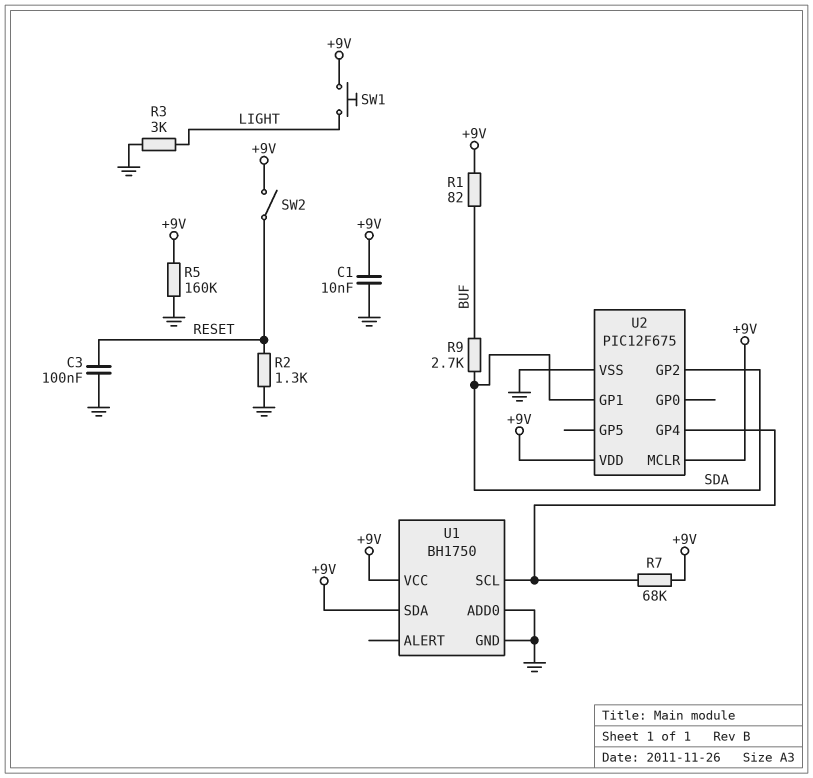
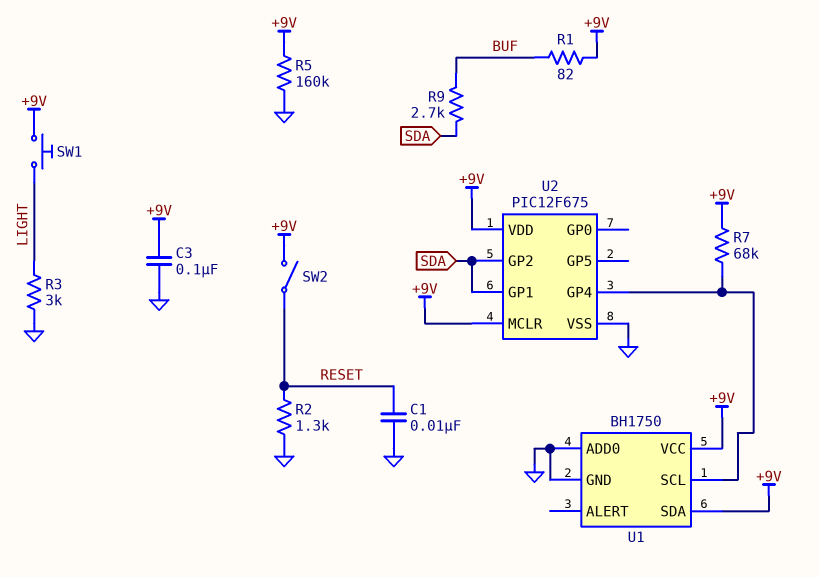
C1: 10nF (+9V, GND) -> 10nF (GND, RESET)
C3: 100nF (GND, RESET) -> 100nF (+9V, GND)

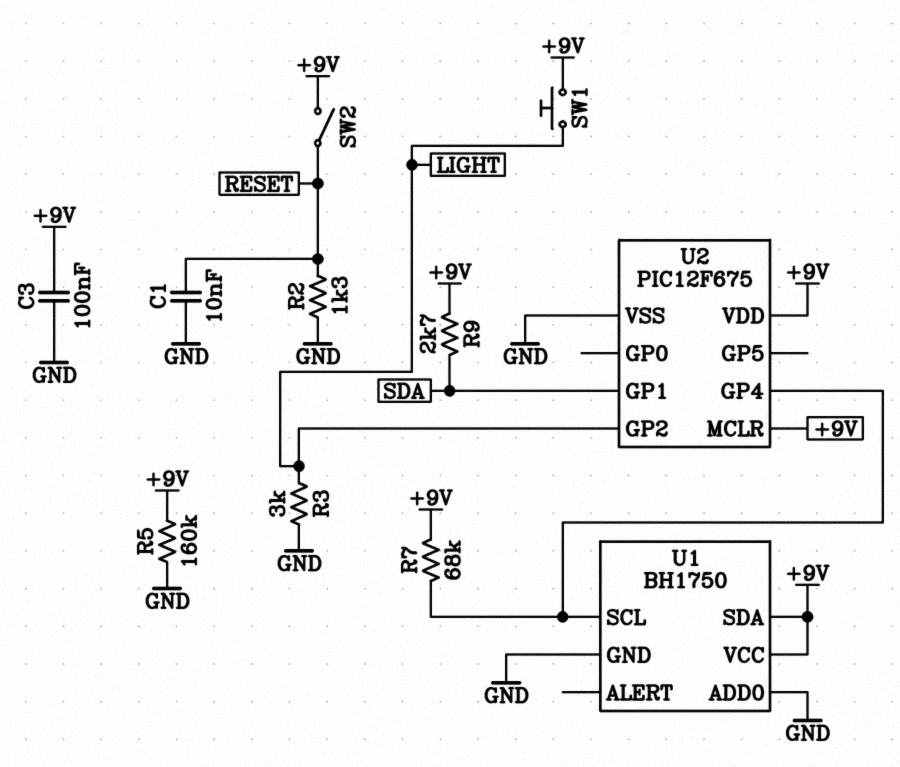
R1: 82 (+9V, BUF) -> none
R9: 2.7k (BUF, SDA) -> 2.7k (+9V, SDA)
U2 pin GP2: SDA -> LIGHT

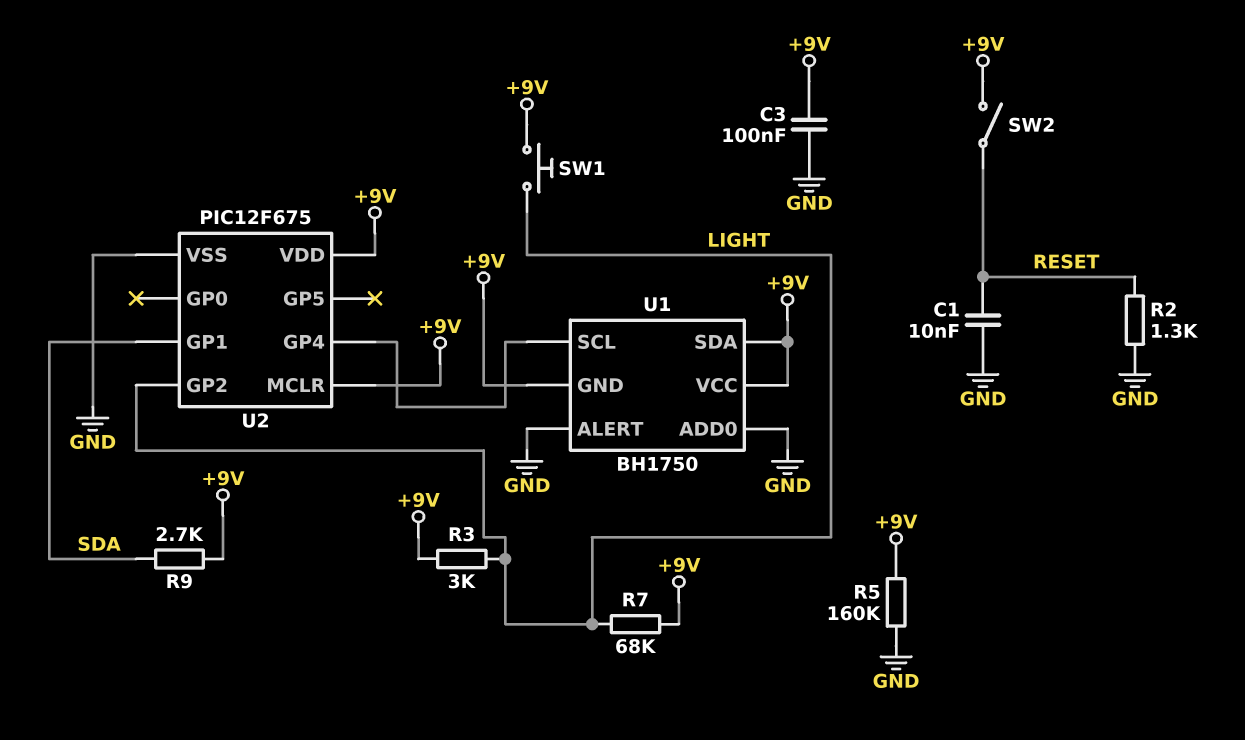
R3: 3k (GND, LIGHT) -> 3k (+9V, LIGHT)
R7: 68k (+9V, U1/SCL) -> 68k (+9V, LIGHT)
U1 pin ALERT: none -> GND
U1 pin GND: GND -> +9V

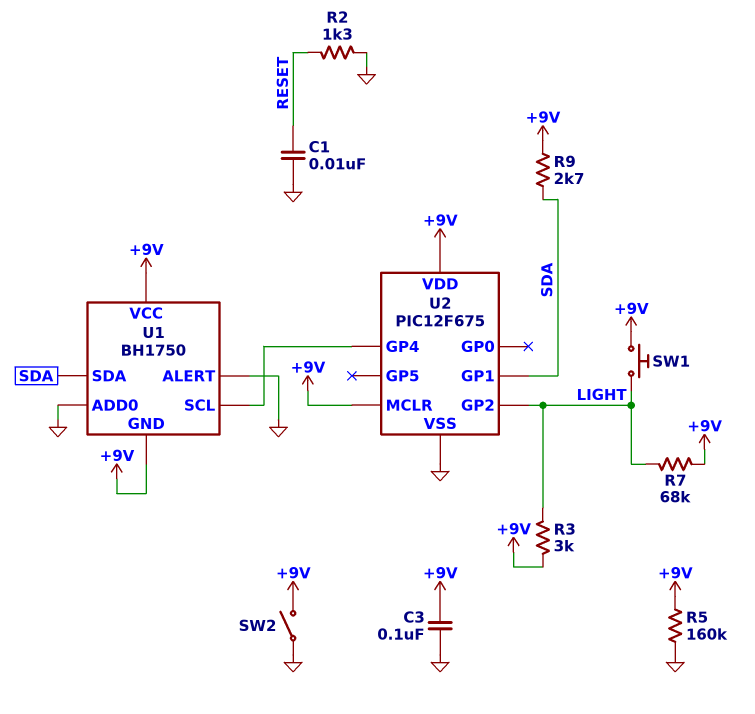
SW2: switch (+9V, RESET) -> switch (+9V, GND)
U1 pin SDA: +9V -> SDA

